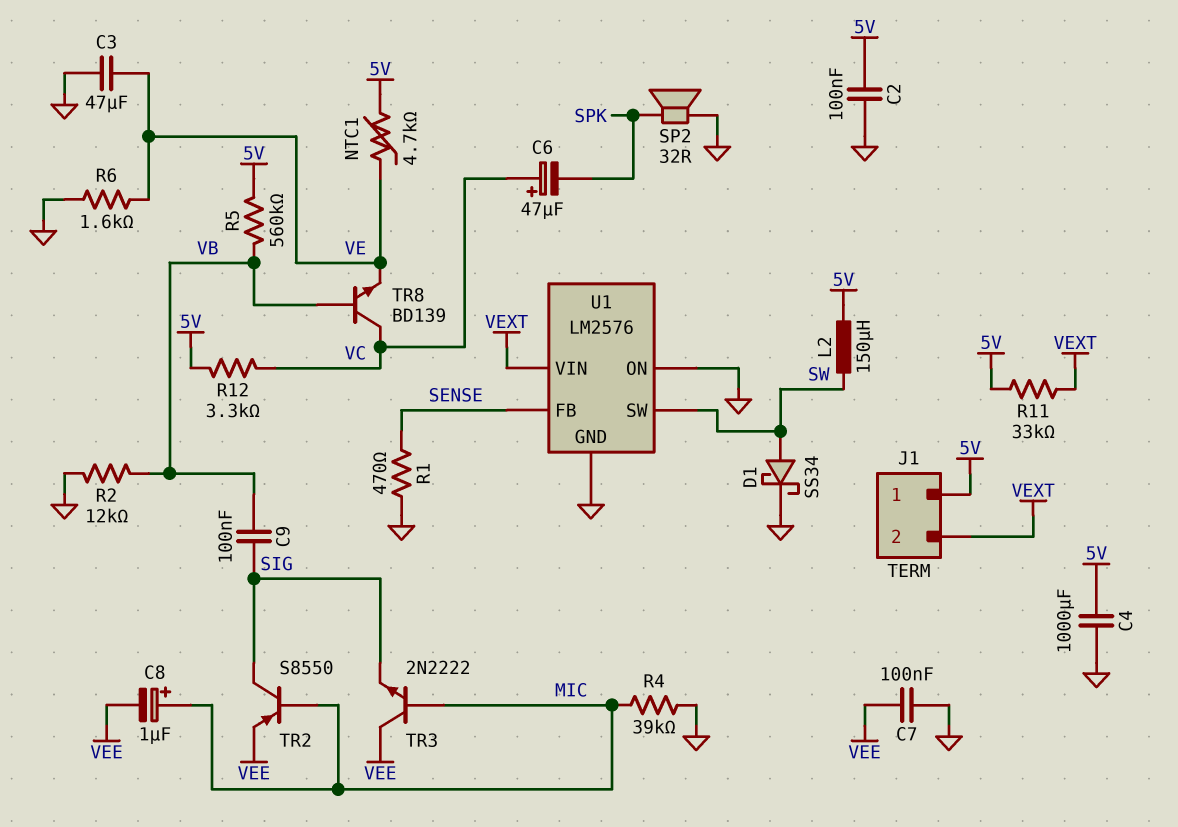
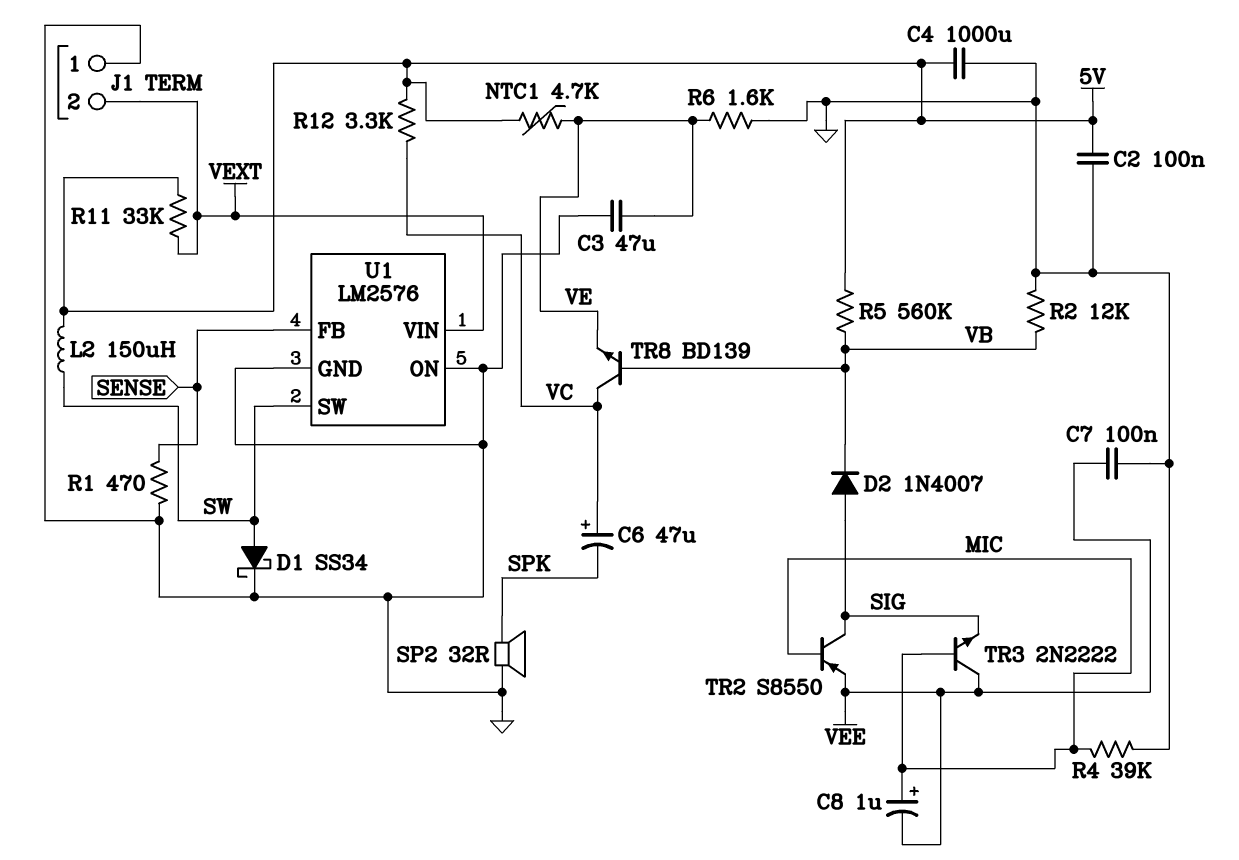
C9: 100nF (SIG, VB) -> none
D2: none -> diode 1N4007 (A SIG, K VB)
J1 pin 1: 5V -> GND

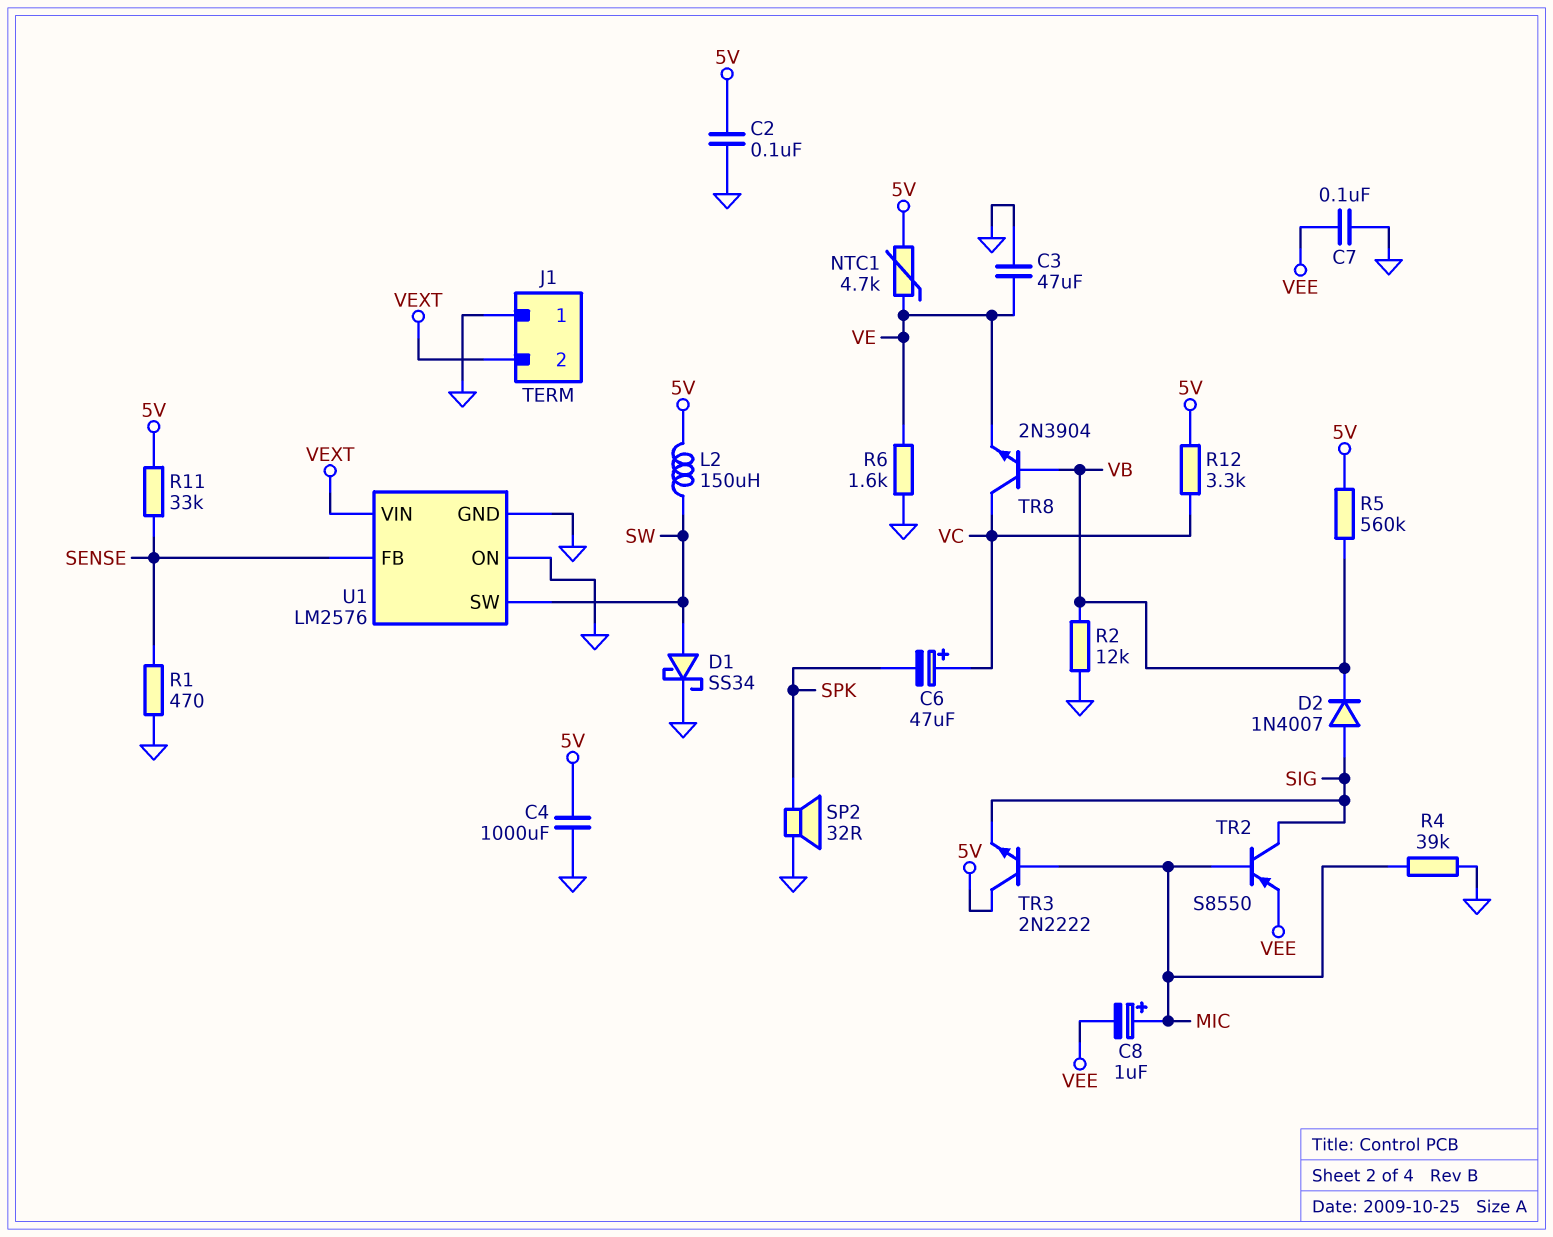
R11: 33k (5V, VEXT) -> 33k (5V, SENSE)
TR3: NPN 2N2222 (B MIC, C VEE, E SIG) -> NPN 2N2222 (B MIC, C 5V, E SIG)
TR8: NPN BD139 (B VB, C VC, E VE) -> NPN 2N3904 (B VB, C VC, E VE)

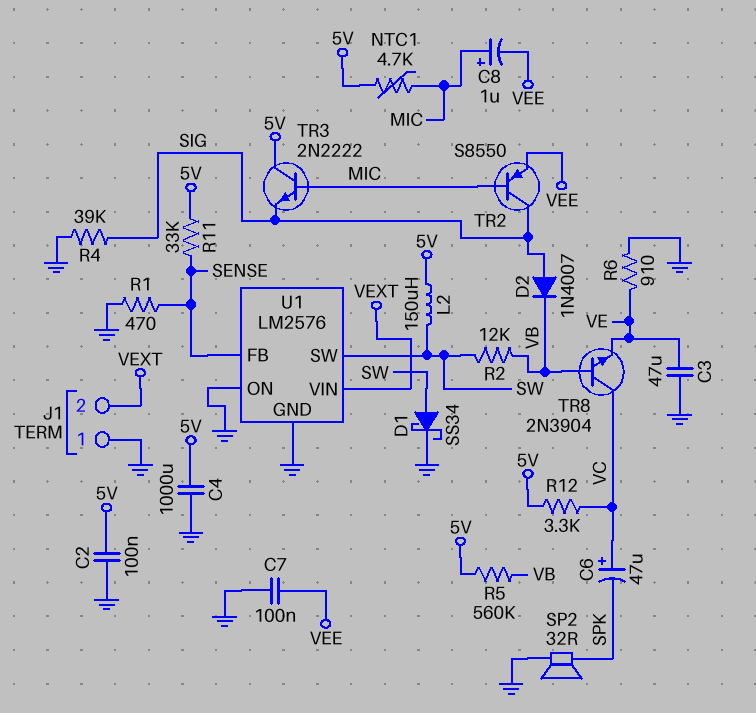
NTC1: 4.7k (5V, VE) -> 4.7k (5V, MIC)
R2: 12k (GND, VB) -> 12k (SW, VB)
R4: 39k (GND, MIC) -> 39k (GND, SIG)
R6: 1.6k (GND, VE) -> 910 (GND, VE)

